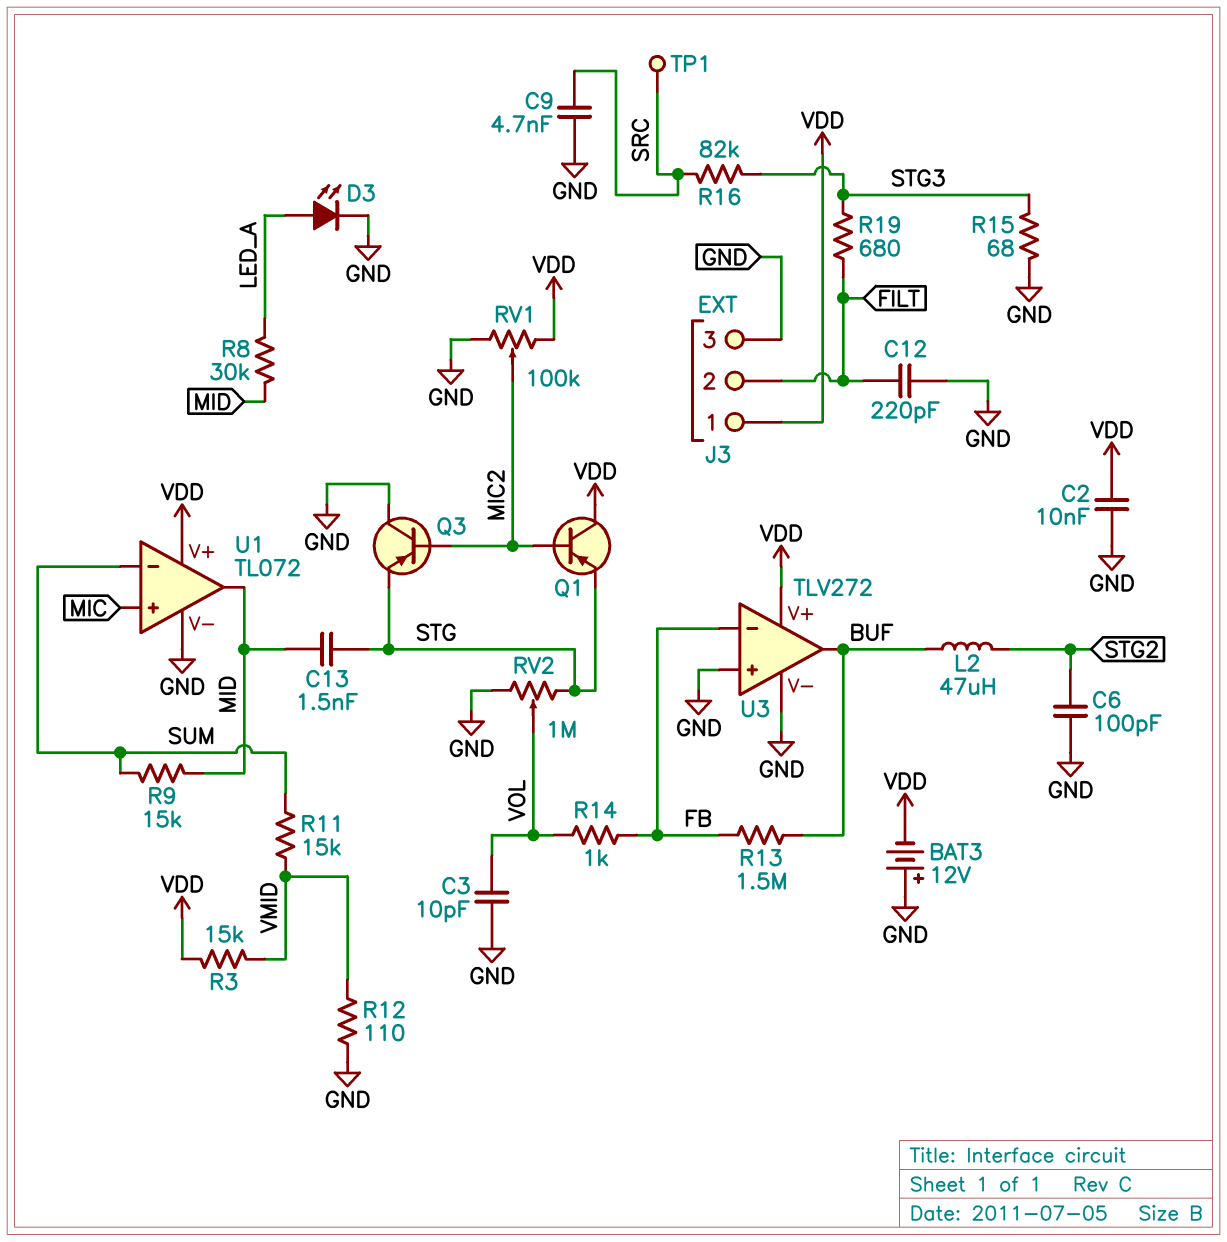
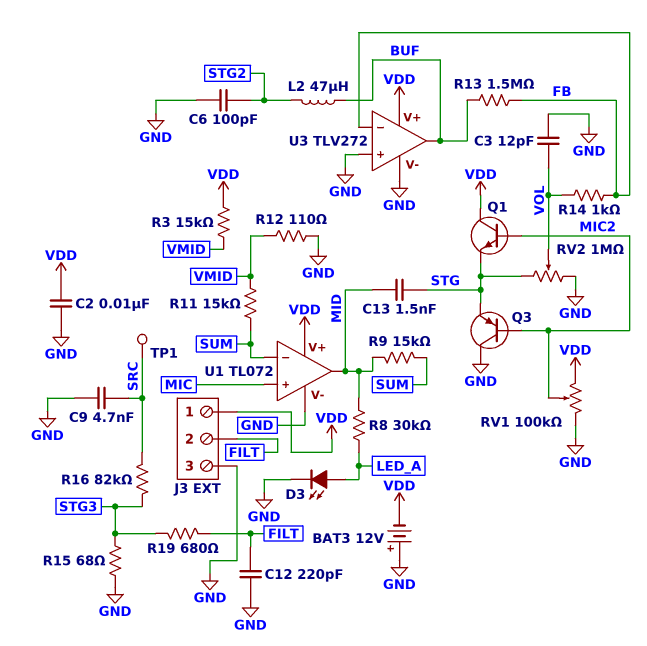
C3: 10pF (GND, VOL) -> 12pF (GND, VOL)
Q1: PNP (B MIC2, C VDD, E STG) -> NPN (B MIC2, C VDD, E STG)

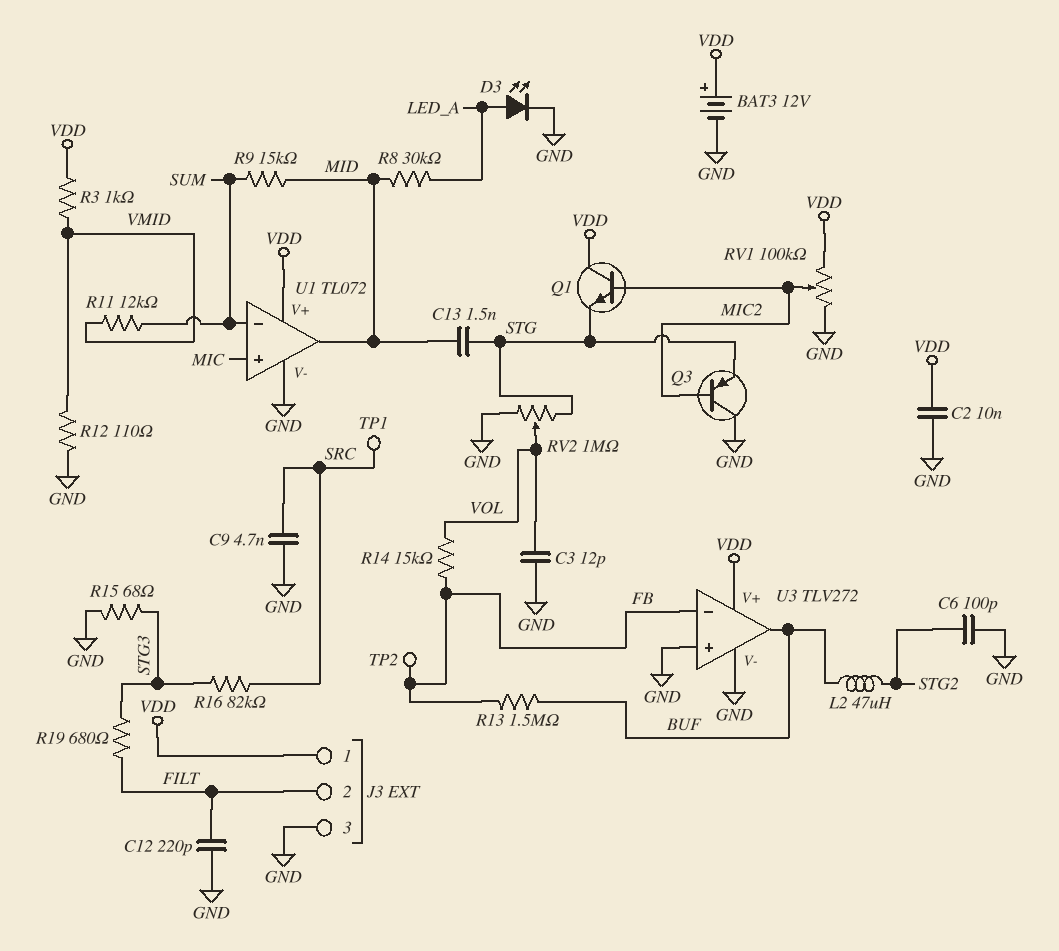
BAT3: 12V (plus GND, minus VDD) -> 12V (plus VDD, minus GND)
R3: 15k (VDD, VMID) -> 1k (VDD, VMID)
R11: 15k (SUM, VMID) -> 12k (SUM, VMID)
R14: 1k (FB, VOL) -> 15k (FB, VOL)
TP2: none -> test point (FB)

